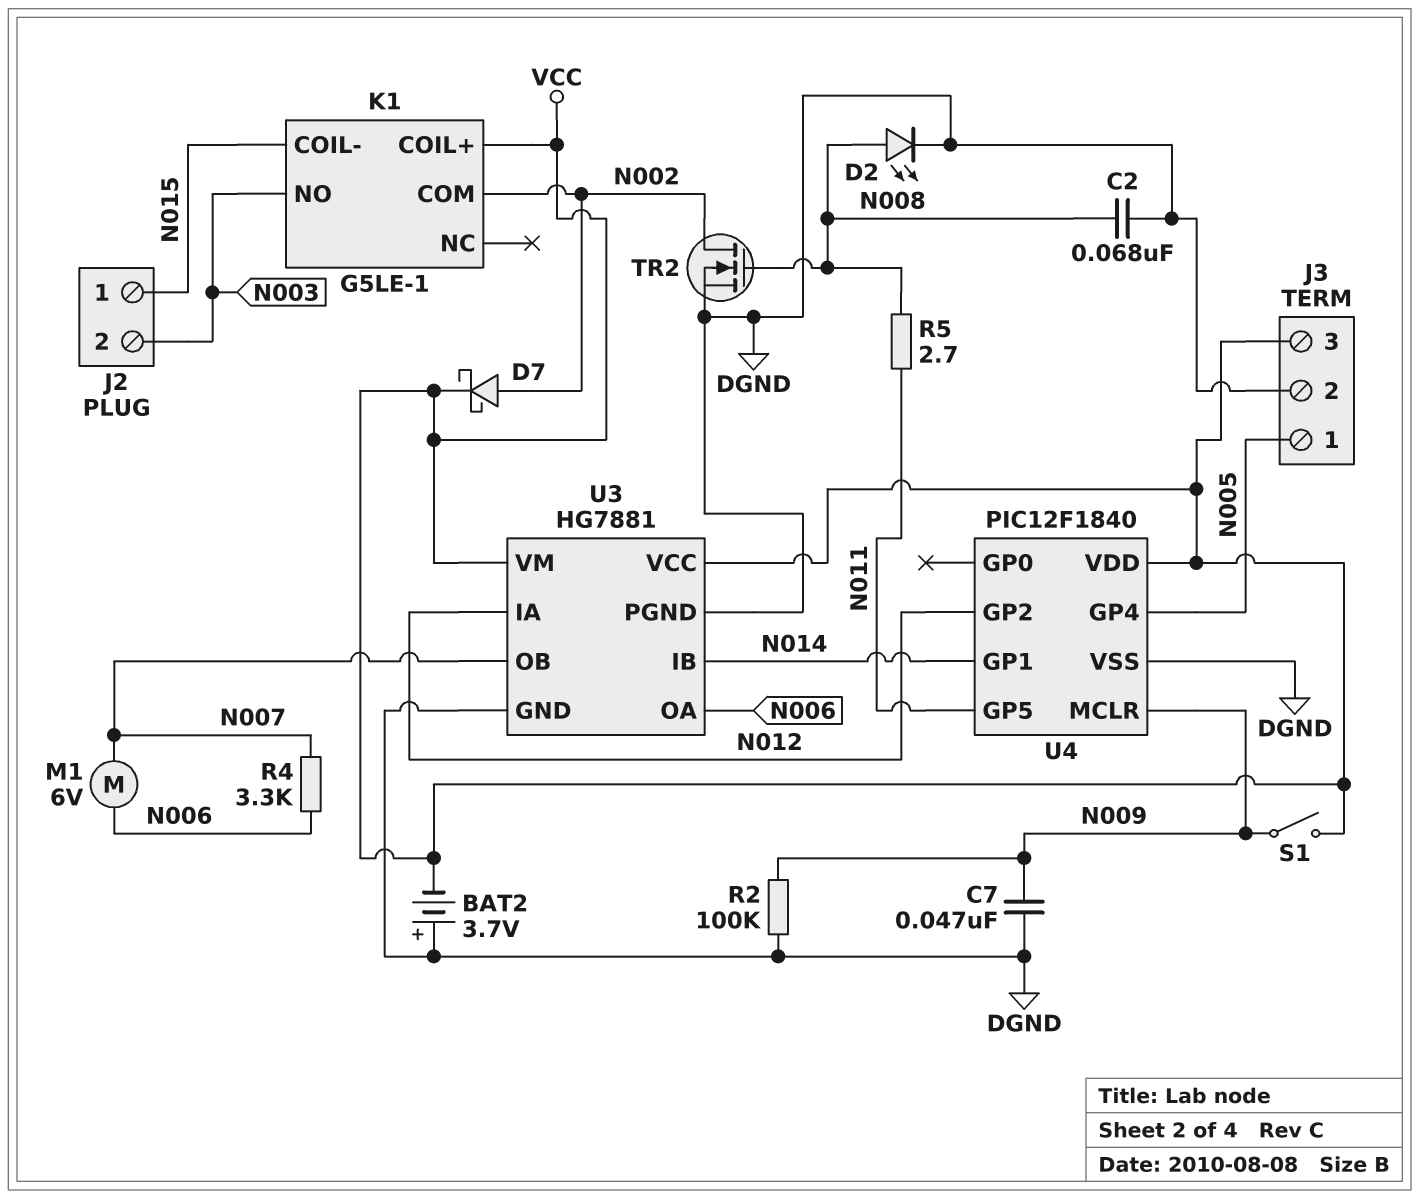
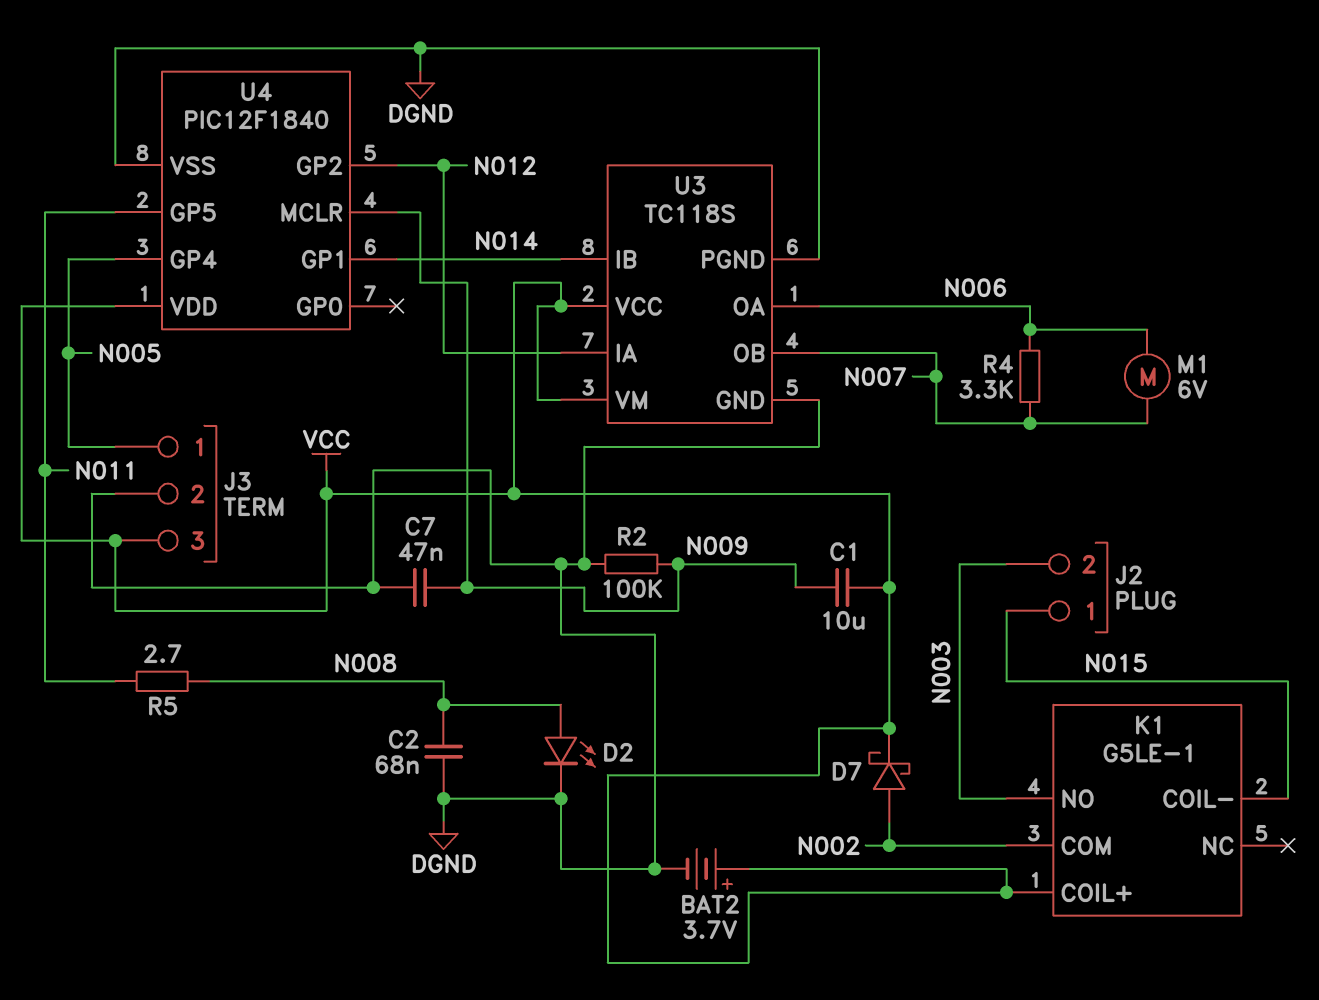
BAT2: 3.7V (plus DGND, minus VCC) -> 3.7V (plus VCC, minus DGND)
C1: none -> 10uF (N009, VCC)
S1: switch (N009, VCC) -> none
TR2: NMOS (G N008, D N002, S DGND) -> none
U3: HG7881 -> TC118S

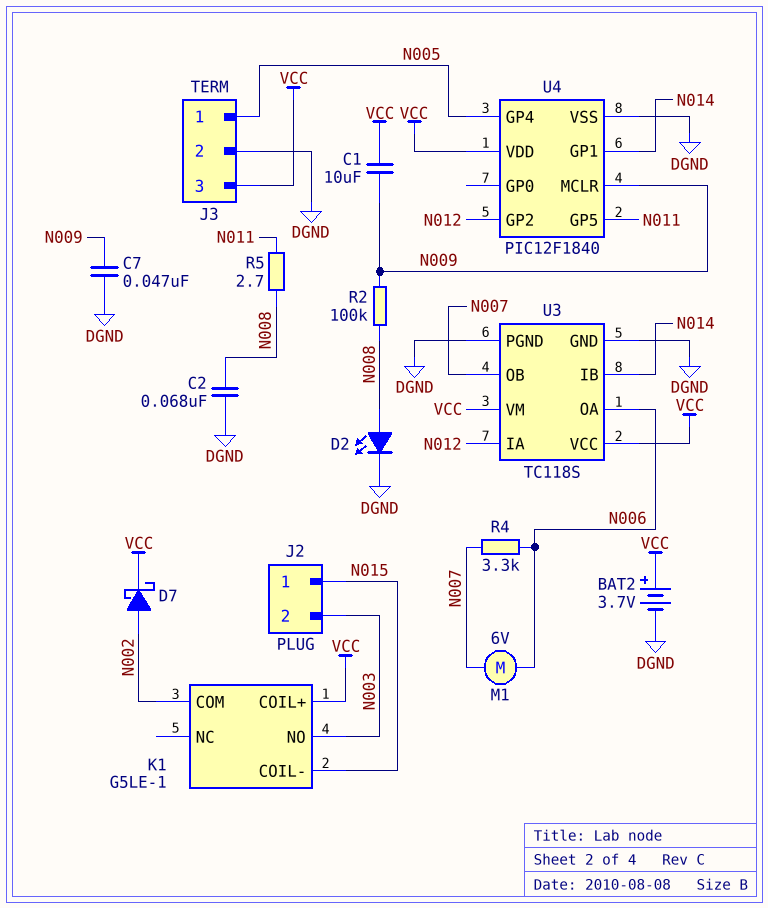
R2: 100k (DGND, N009) -> 100k (N008, N009)

